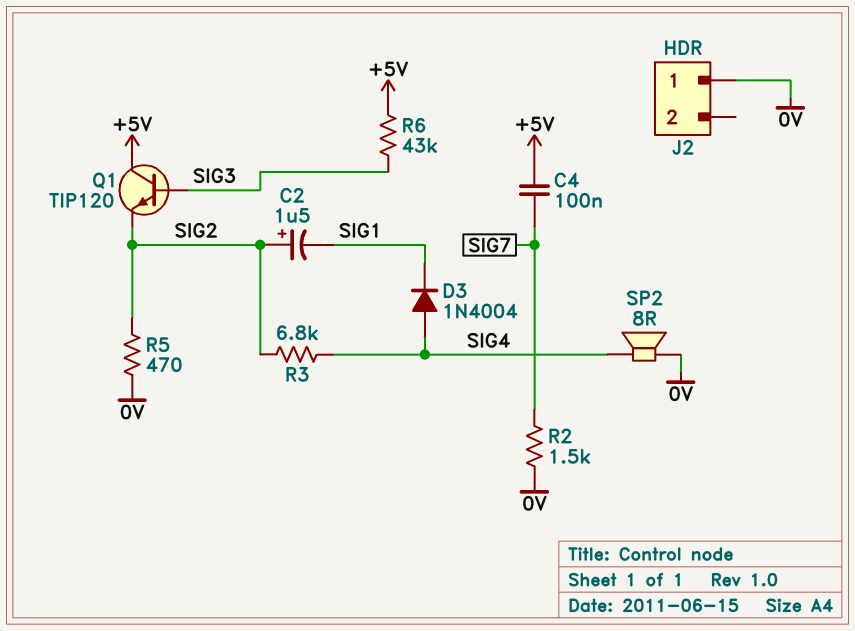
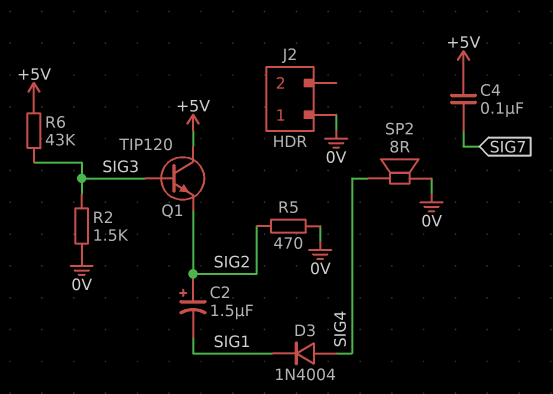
R2: 1.5k (0V, SIG7) -> 1.5k (0V, SIG3)
R3: 6.8k (SIG2, SIG4) -> none

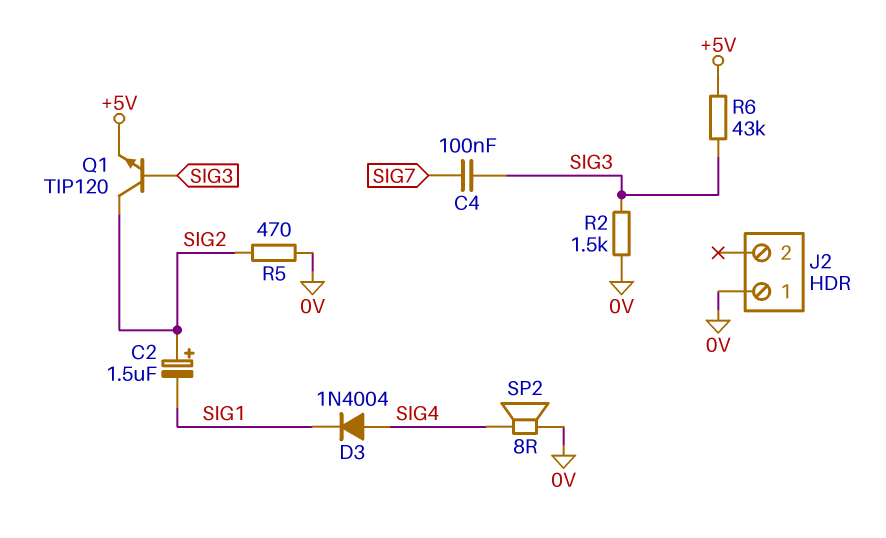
C4: 100nF (+5V, SIG7) -> 100nF (SIG3, SIG7)
Q1: NPN TIP120 (B SIG3, C +5V, E SIG2) -> NPN TIP120 (B SIG3, C SIG2, E +5V)

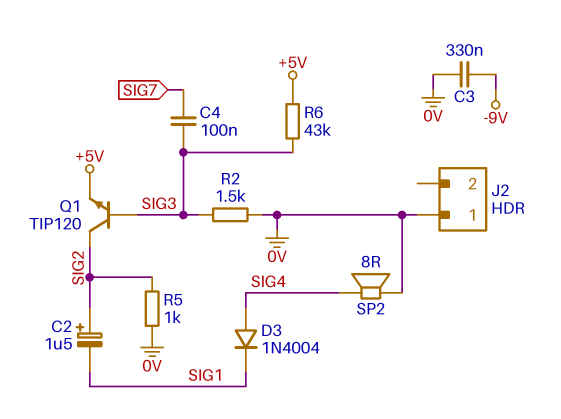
C3: none -> 330nF (-9V, 0V)
R5: 470 (0V, SIG2) -> 1k (0V, SIG2)

